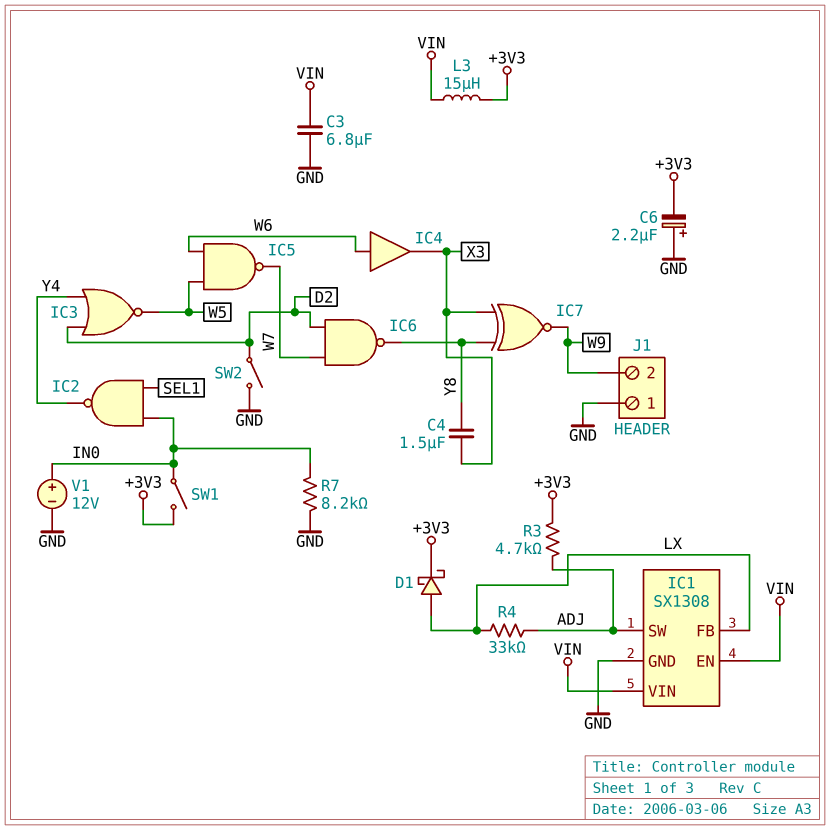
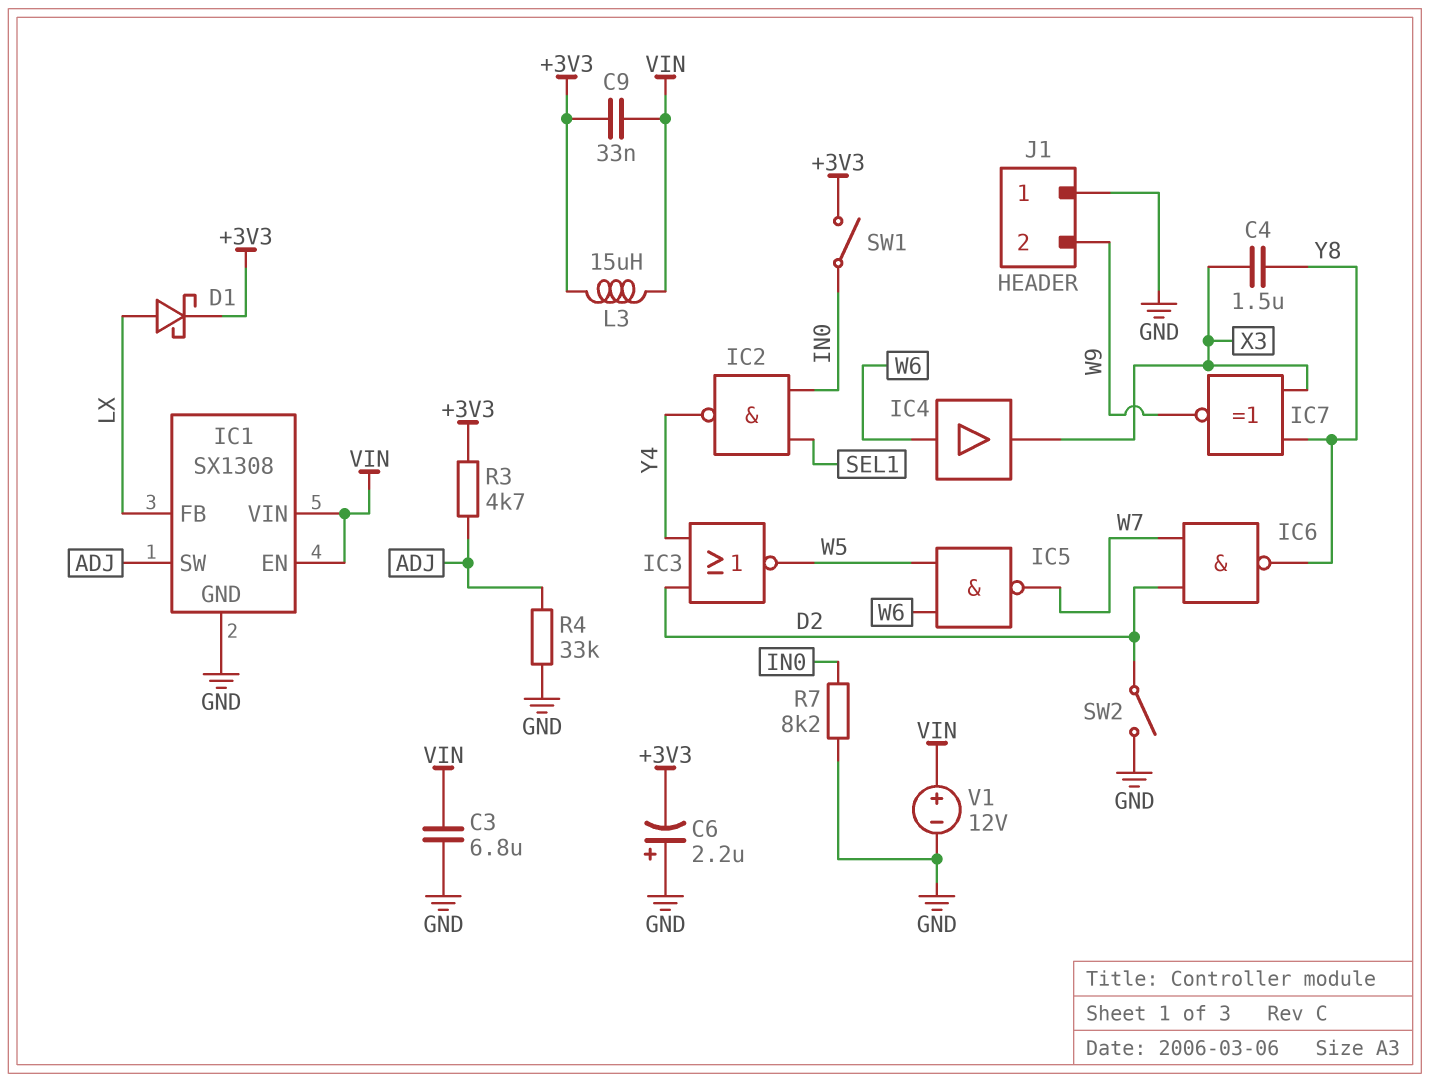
C9: none -> 33nF (+3V3, VIN)
R4: 33k (ADJ, LX) -> 33k (ADJ, GND)
V1: 12V (plus IN0, minus GND) -> 12V (plus VIN, minus GND)

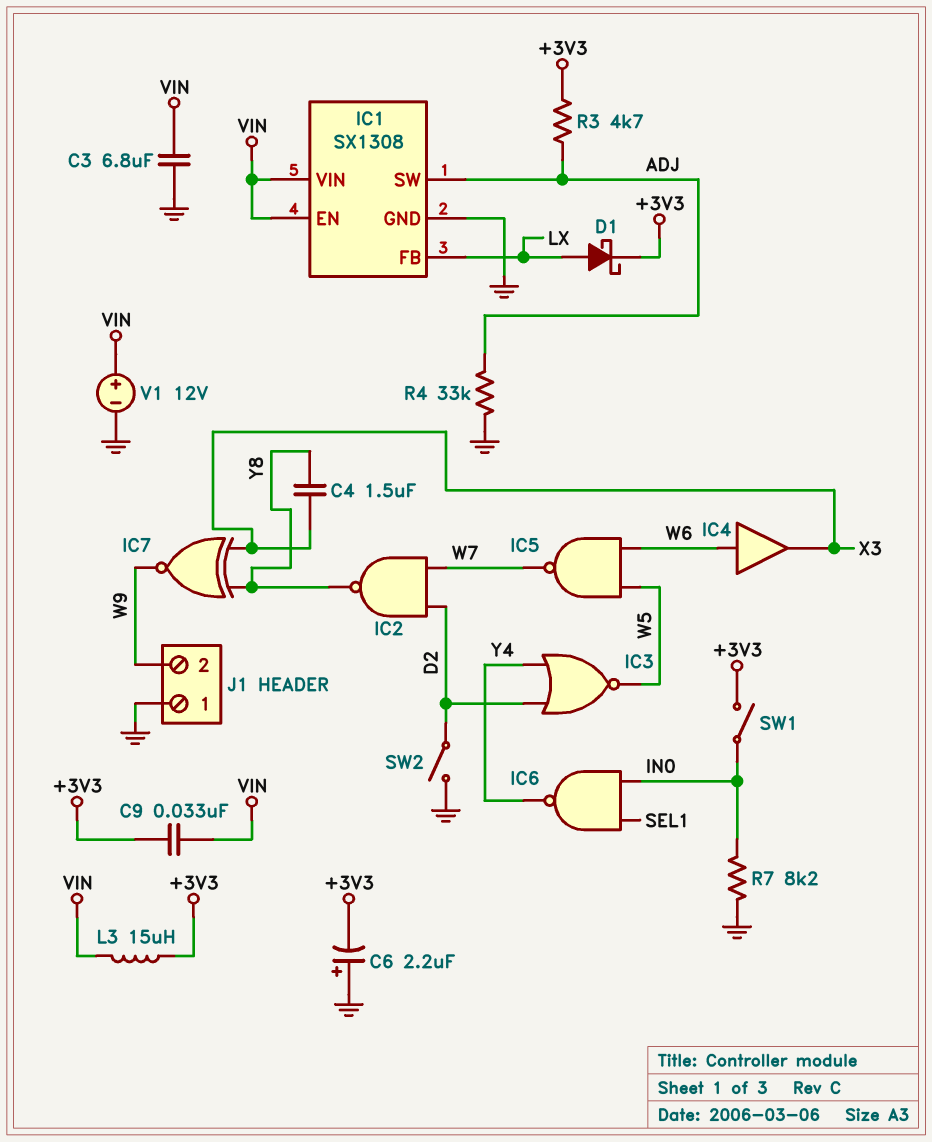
IC2: NAND (in IN0, in SEL1, out Y4) -> NAND (in D2, in W7, out Y8)
IC6: NAND (in D2, in W7, out Y8) -> NAND (in IN0, in SEL1, out Y4)

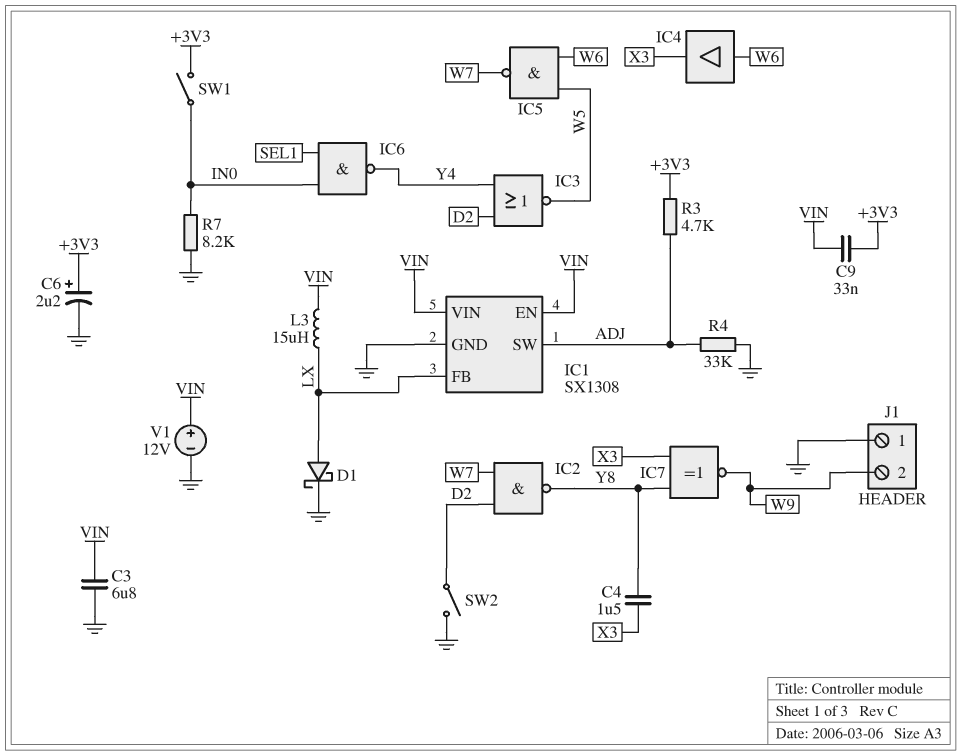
C6: 2.2uF (plus GND, minus +3V3) -> 2.2uF (plus +3V3, minus GND)
D1: schottky (A LX, K +3V3) -> schottky (A LX, K GND)
L3: 15uH (+3V3, VIN) -> 15uH (LX, VIN)

